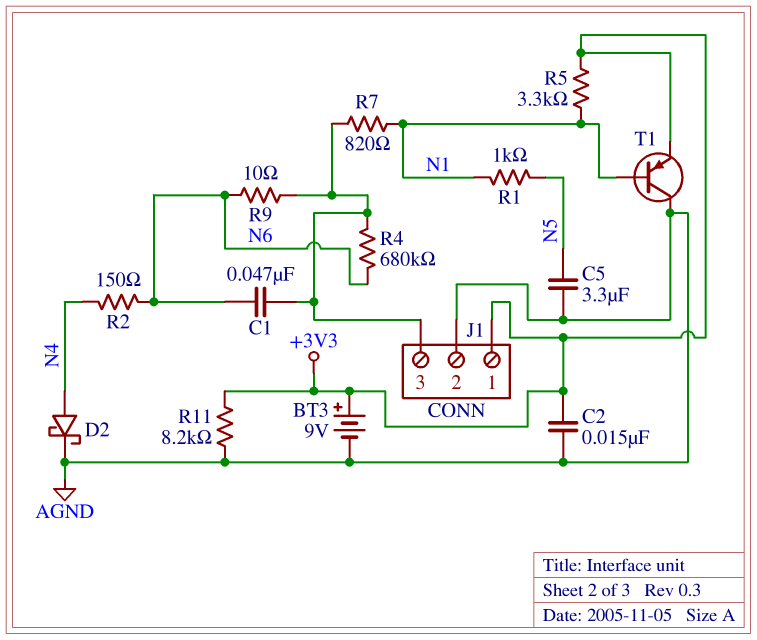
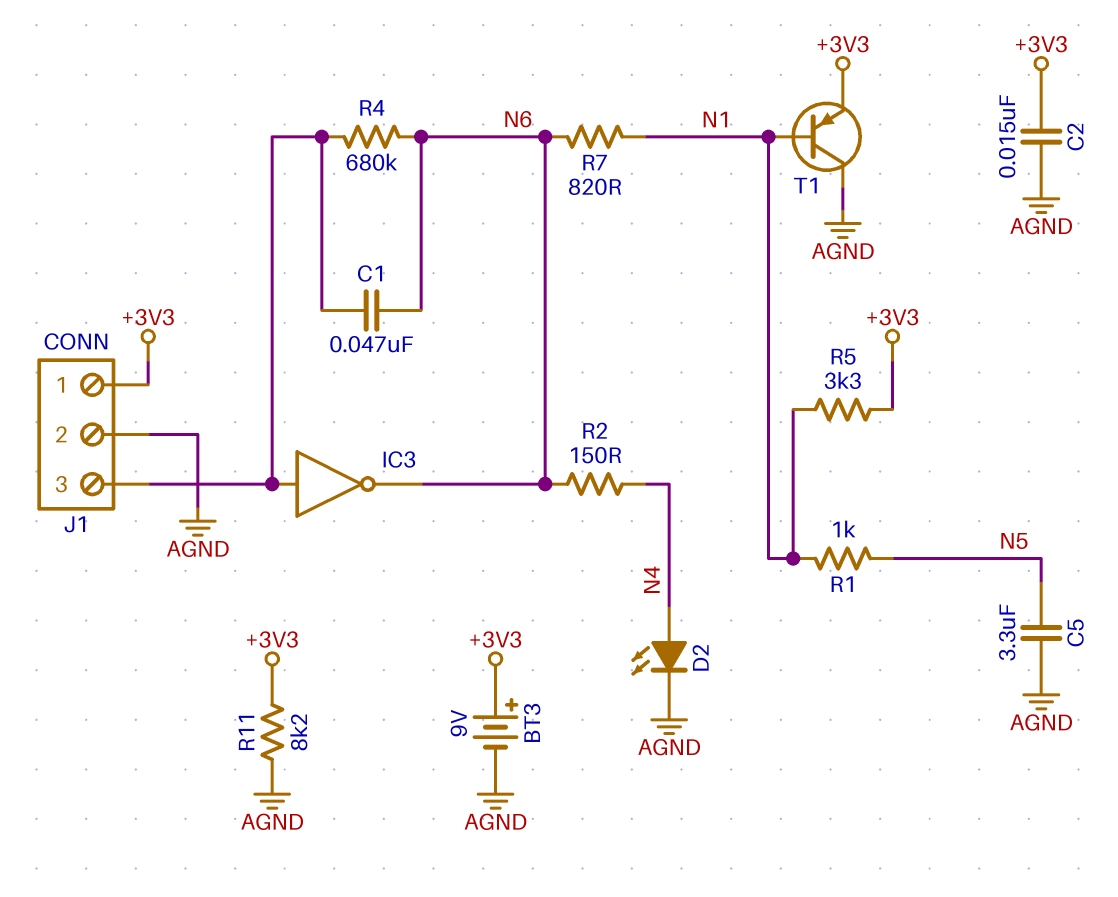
D2: schottky (A N4, K AGND) -> LED (A N4, K AGND)
IC3: none -> NOT (in J1/3, out N6)
R7: 820 (J1/3, N1) -> 820 (N1, N6)
R9: 10 (J1/3, N6) -> none

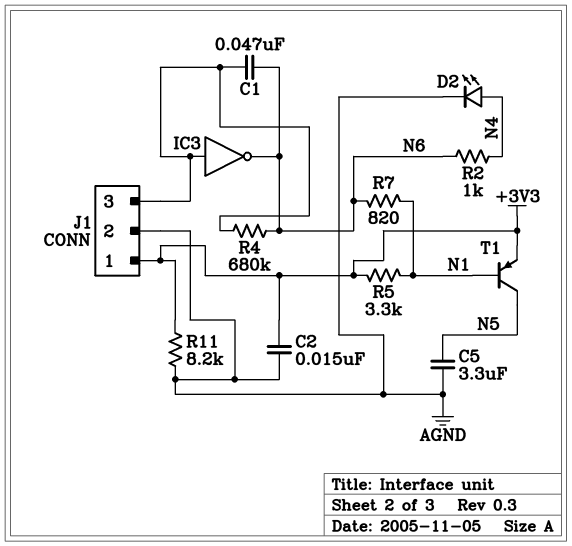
BT3: 9V (plus +3V3, minus AGND) -> none
R1: 1k (N1, N5) -> none
R2: 150 (N4, N6) -> 1k (N4, N6)
T1: PNP (B N1, C AGND, E +3V3) -> PNP (B N1, C N5, E +3V3)

